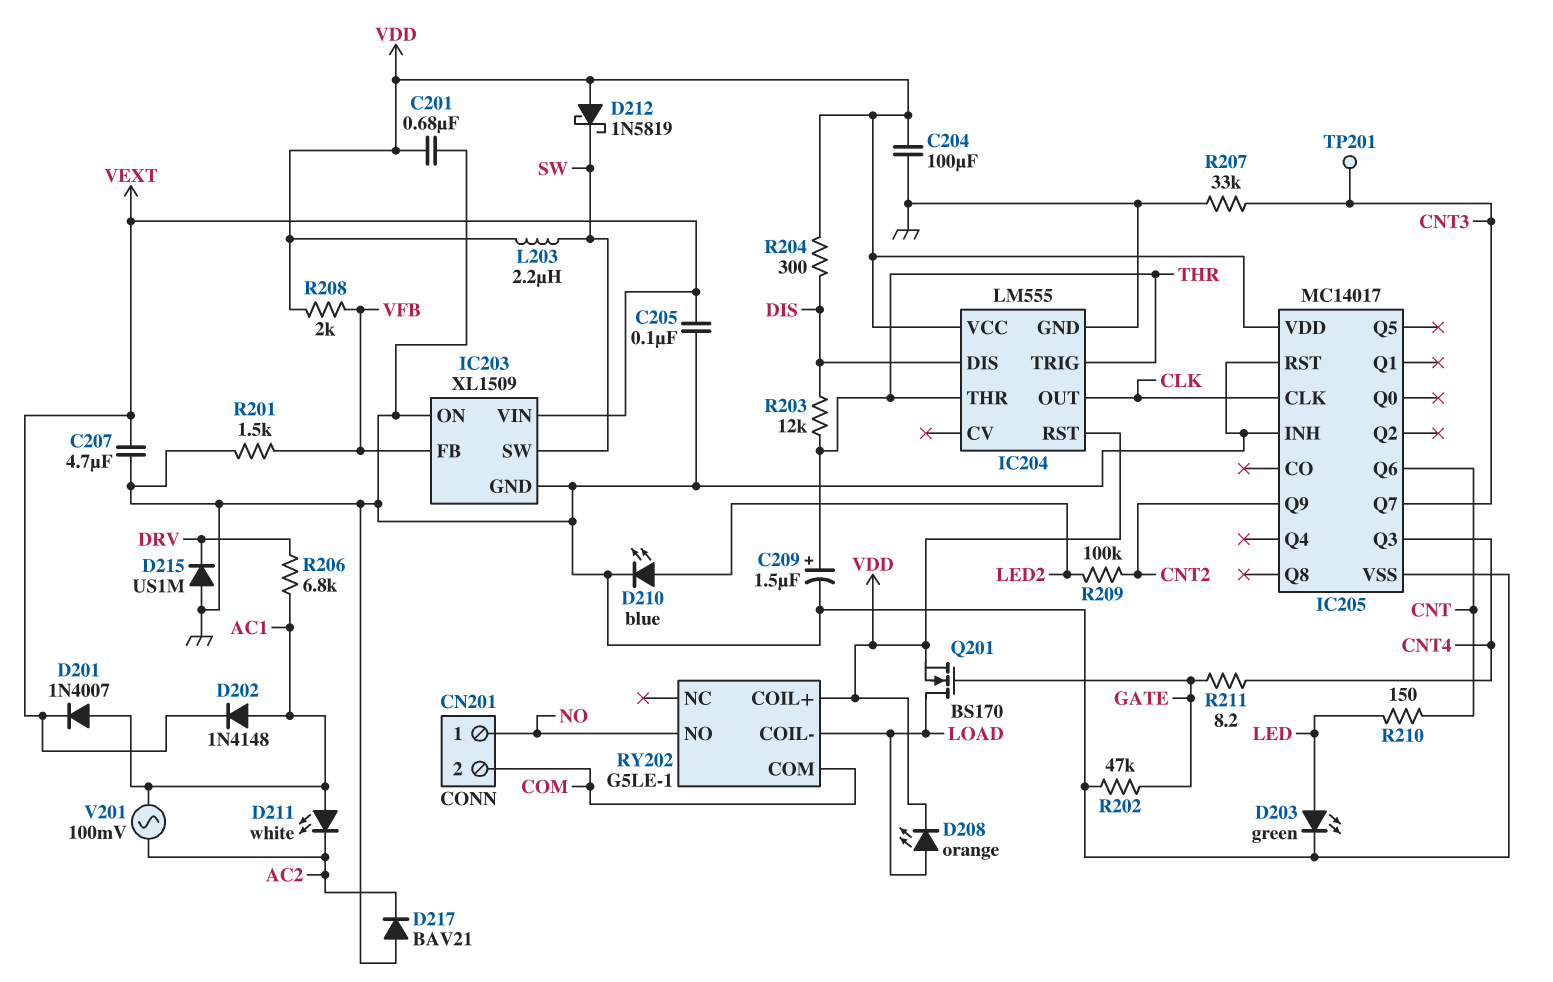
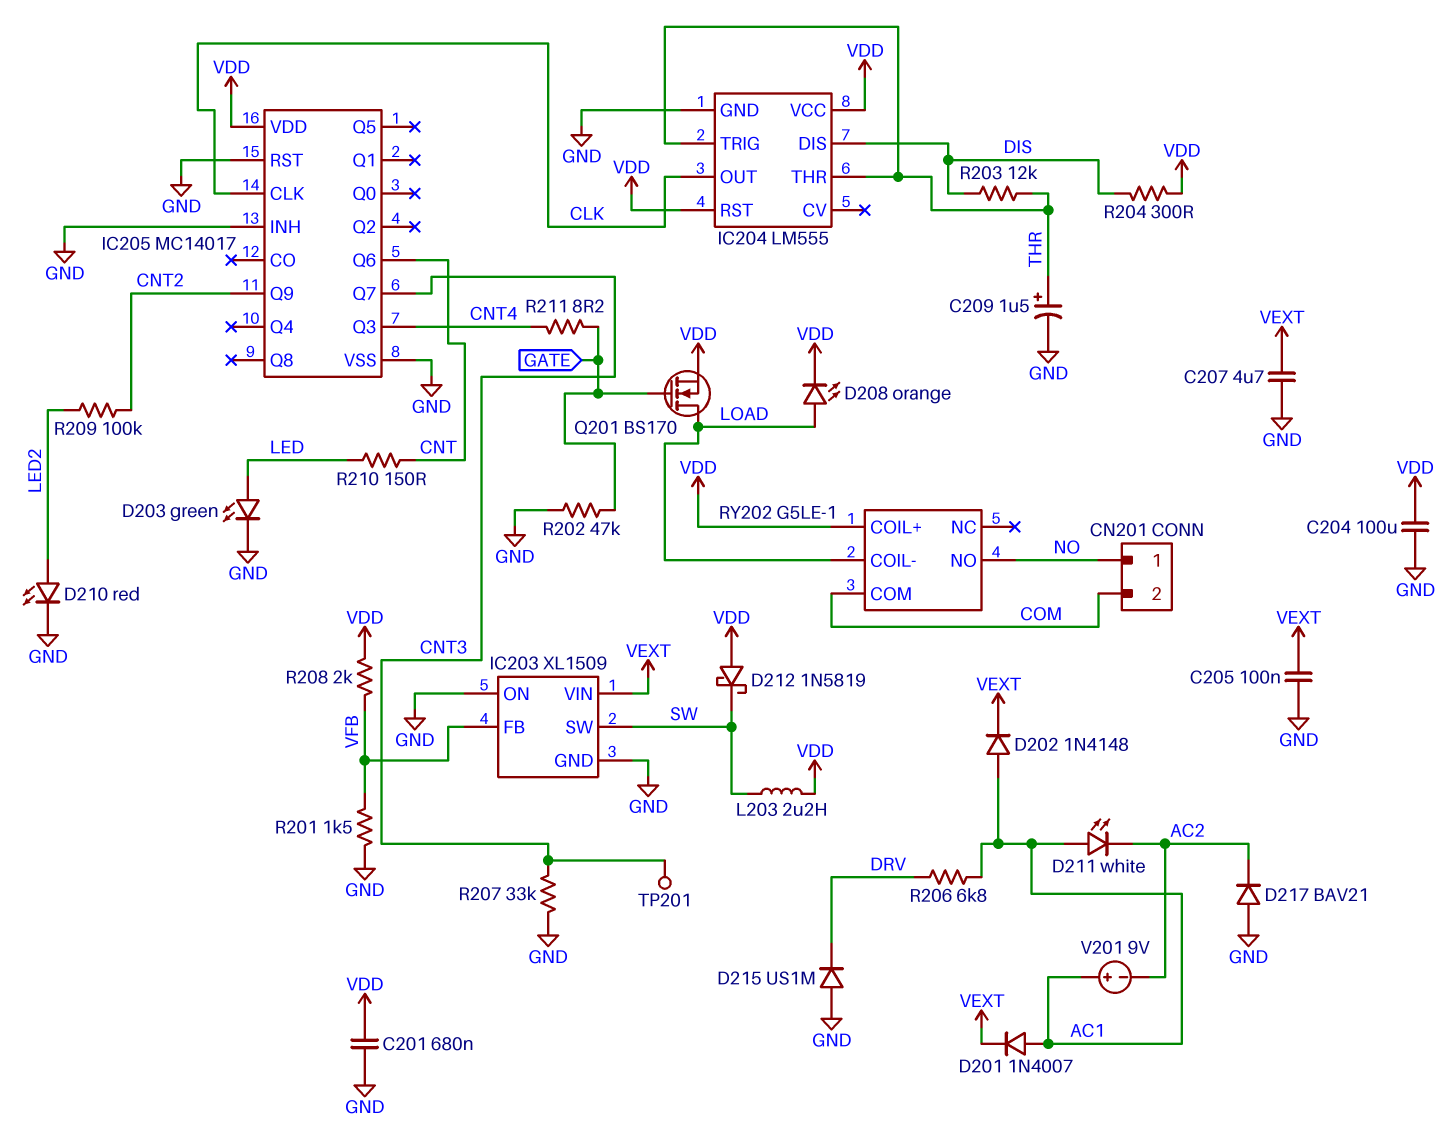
D210: LED blue (A LED2, K GND) -> LED red (A LED2, K GND)
V201: AC 100mV (AC1, AC2) -> 9V (plus AC1, minus AC2)

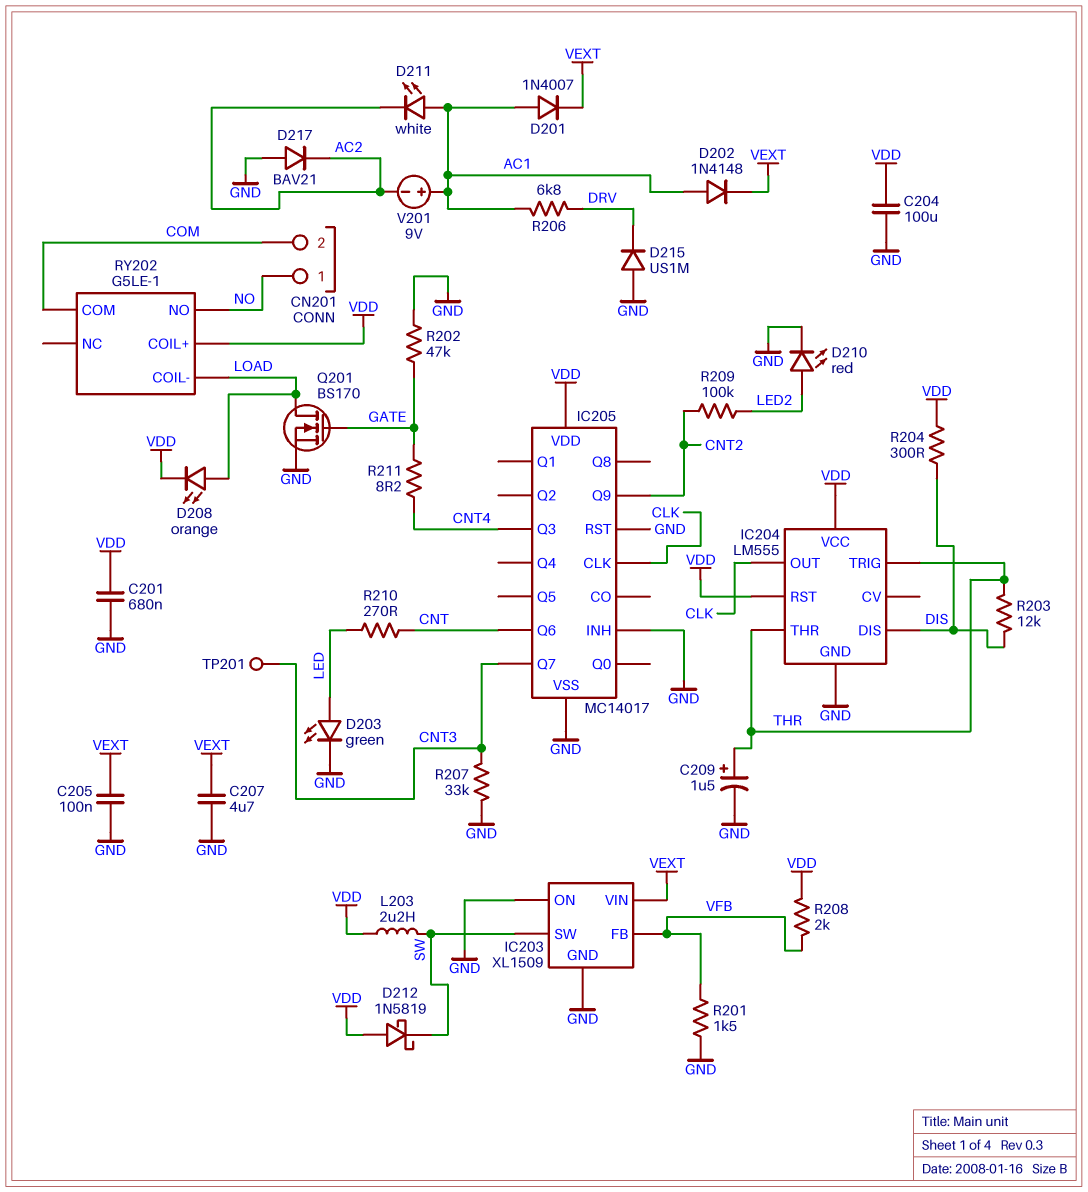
Q201: NMOS BS170 (G GATE, D LOAD, S VDD) -> NMOS BS170 (G GATE, D LOAD, S GND)
R210: 150 (CNT, LED) -> 270 (CNT, LED)

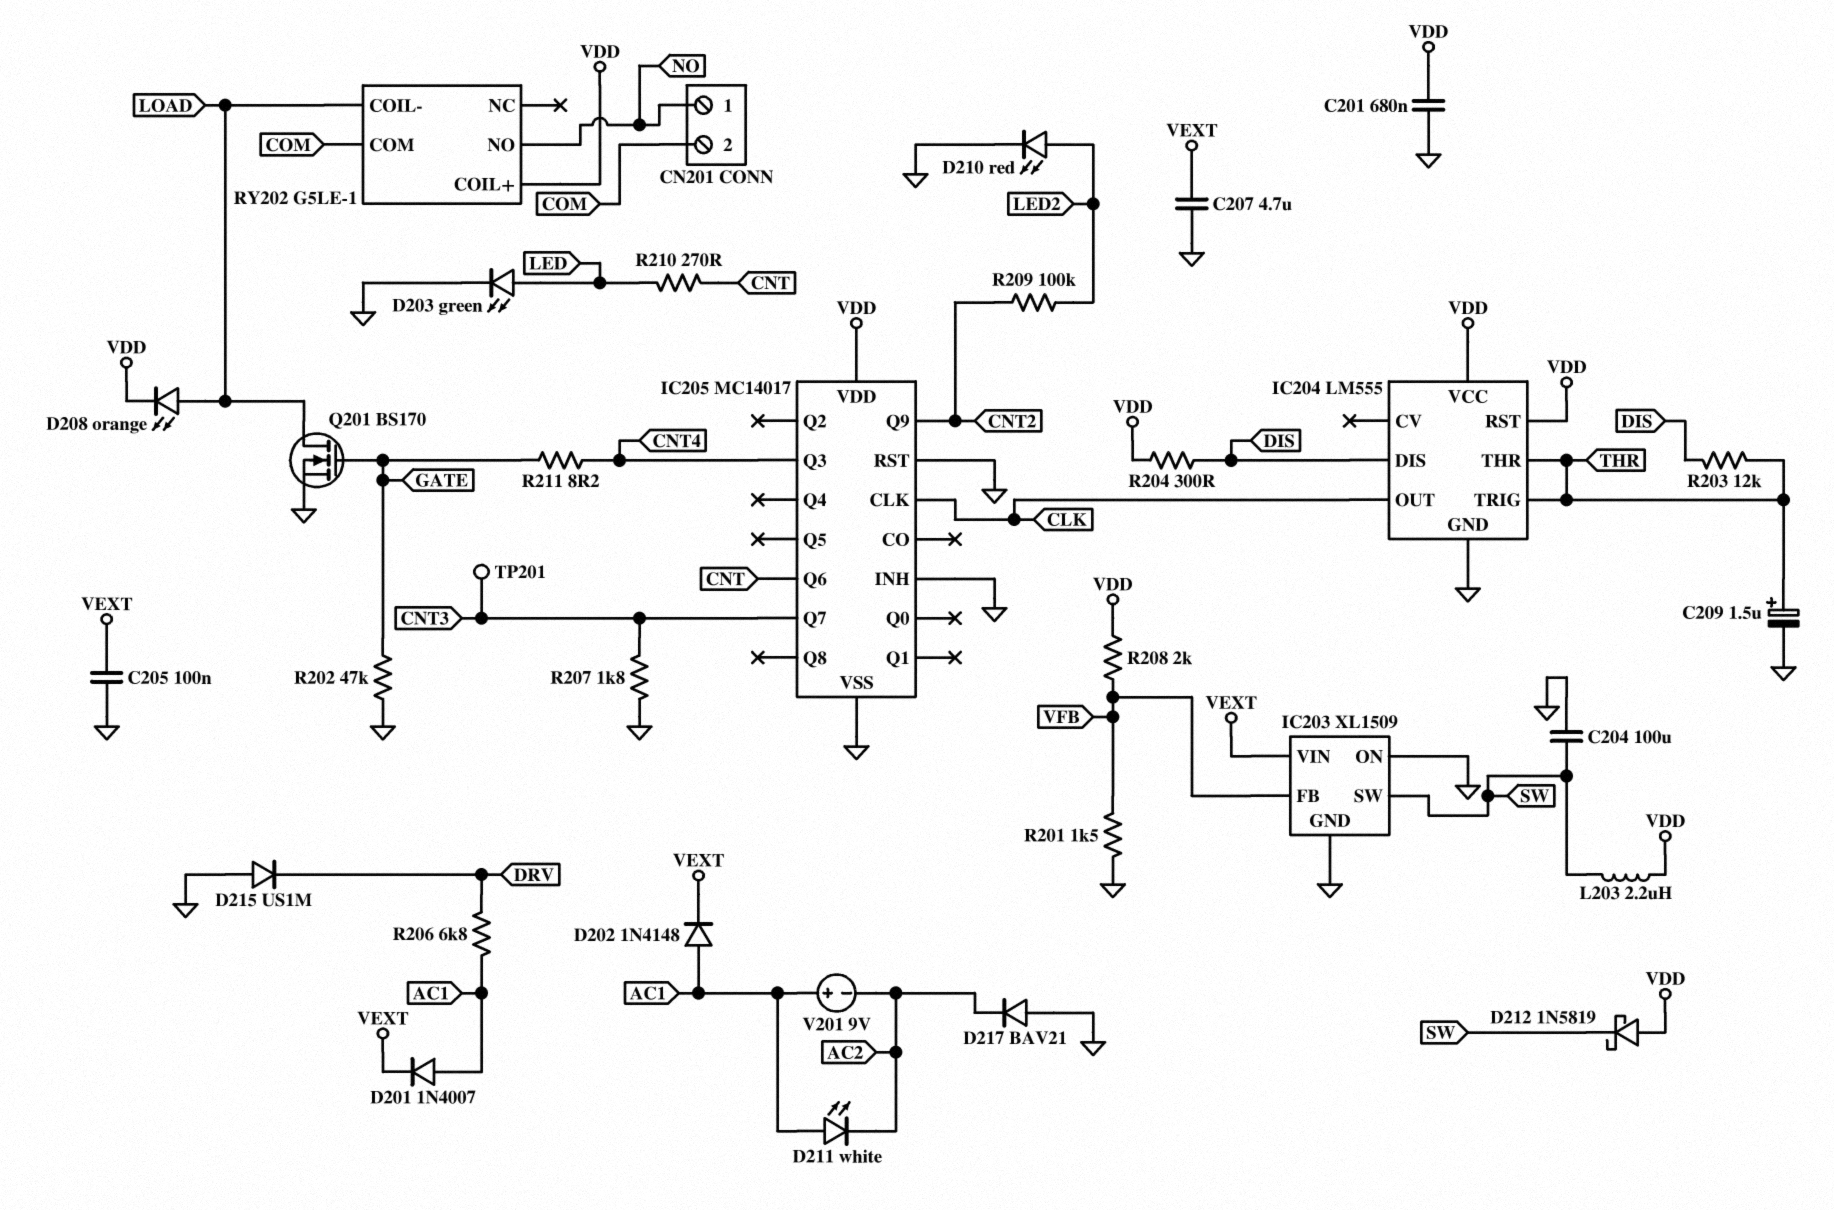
C204: 100uF (GND, VDD) -> 100uF (GND, SW)
R207: 33k (CNT3, GND) -> 1.8k (CNT3, GND)

